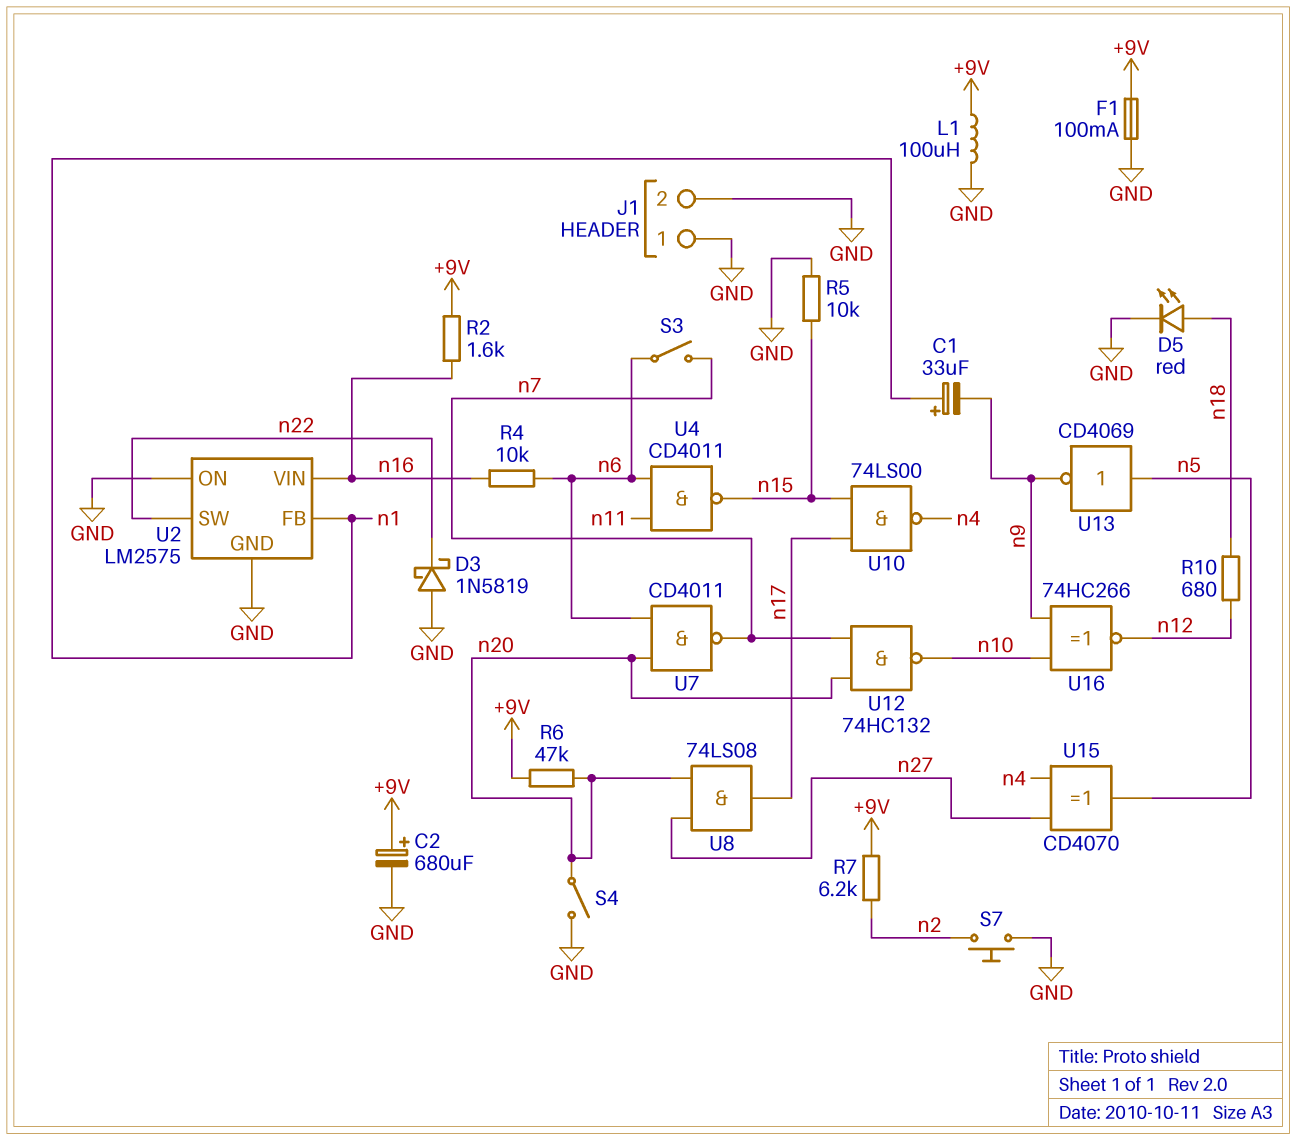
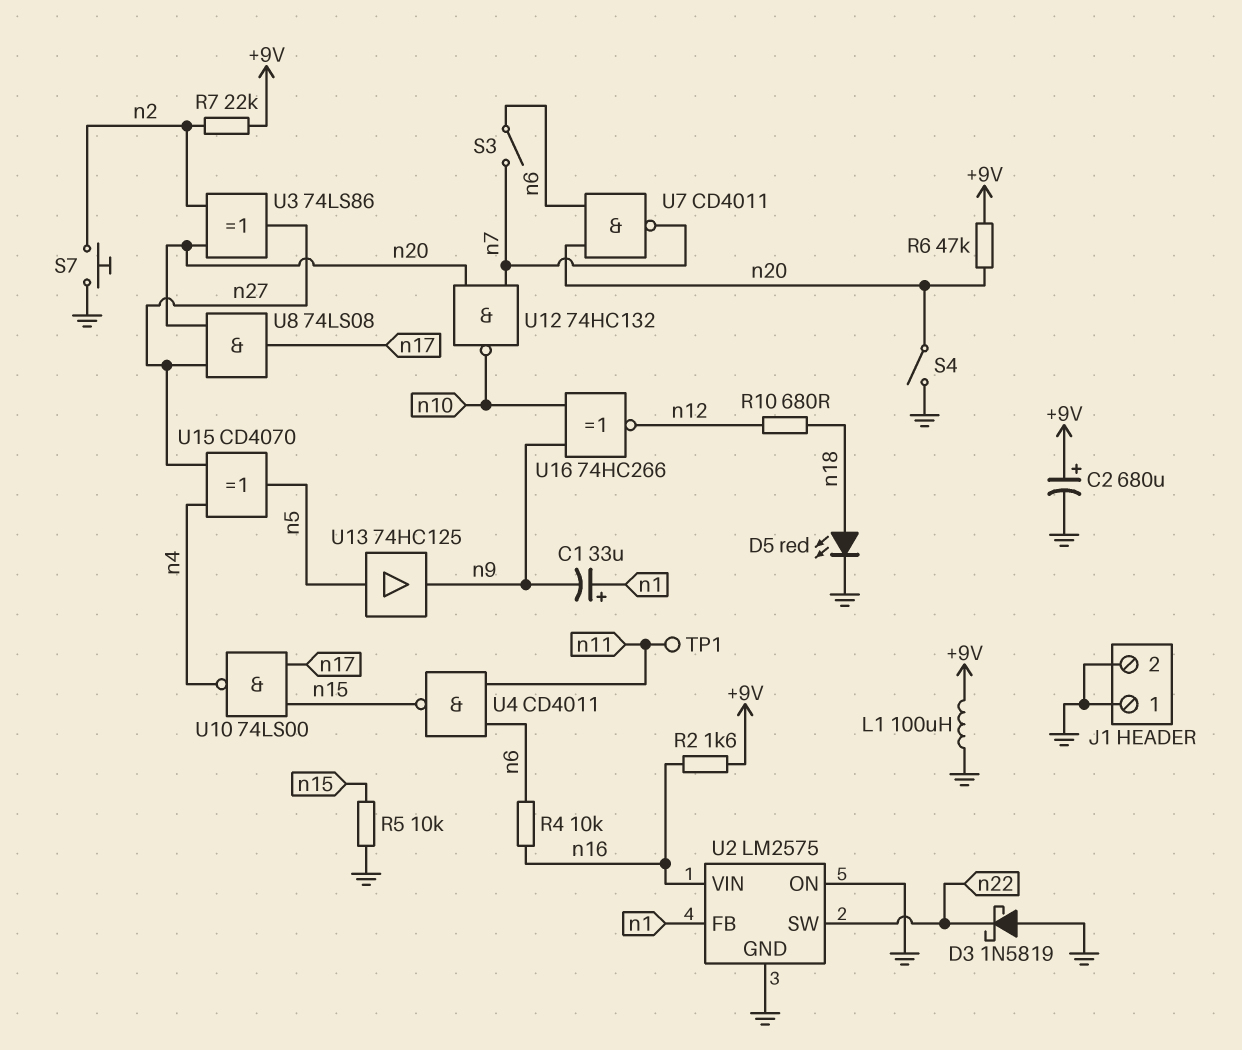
F1: 100mA (+9V, GND) -> none
R7: 6.2k (+9V, n2) -> 22k (+9V, n2)
TP1: none -> test point (n11)
U3: none -> XOR 74LS86 (in n2, in n20, out n27)
U13: NOT CD4069 (in n5, out n9) -> buffer 74HC125 (in n5, out n9)

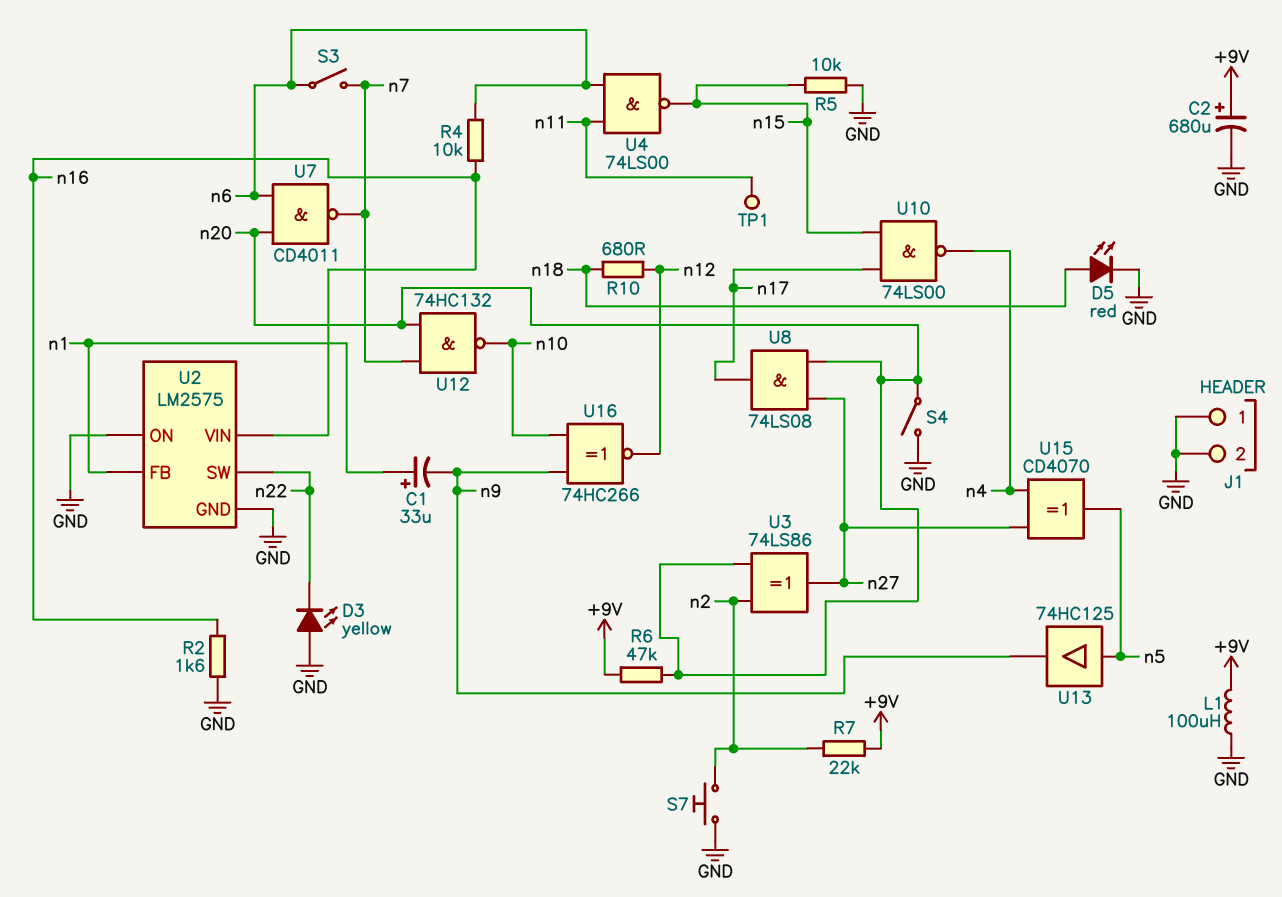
D3: schottky 1N5819 (A GND, K n22) -> LED yellow (A GND, K n22)
R2: 1.6k (+9V, n16) -> 1.6k (GND, n16)
U4: NAND CD4011 (in n6, in n11, out n15) -> NAND 74LS00 (in n6, in n11, out n15)

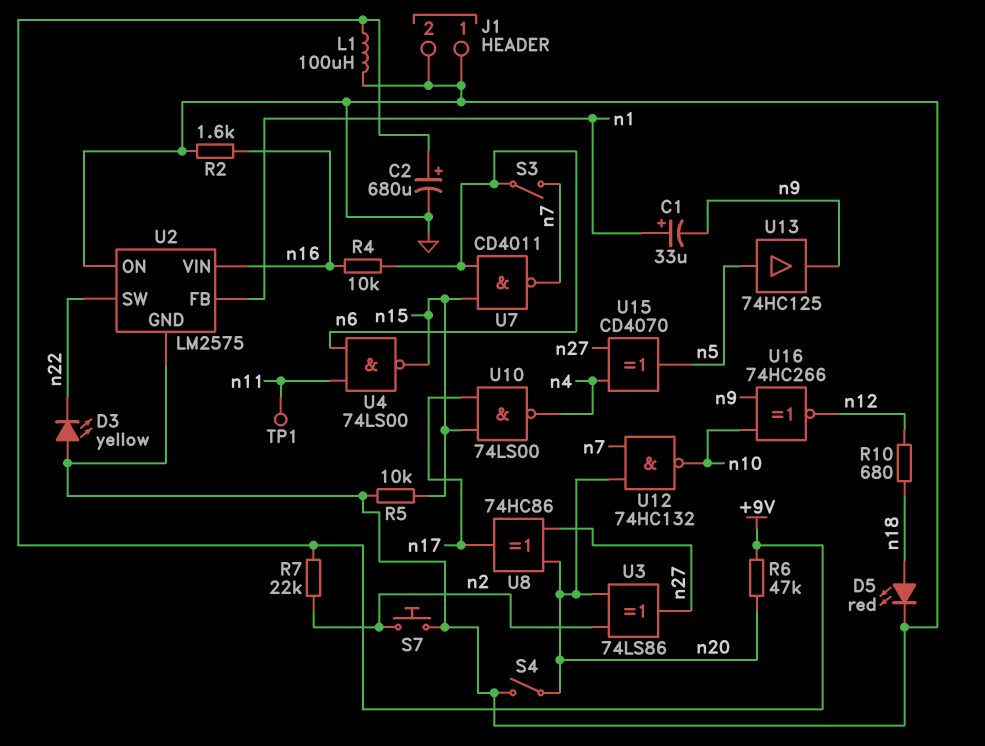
U7: NAND CD4011 (in n6, in n20, out n7) -> NAND CD4011 (in n6, in n15, out n7)
U8: AND 74LS08 (in n20, in n27, out n17) -> XOR 74HC86 (in n20, in n27, out n17)

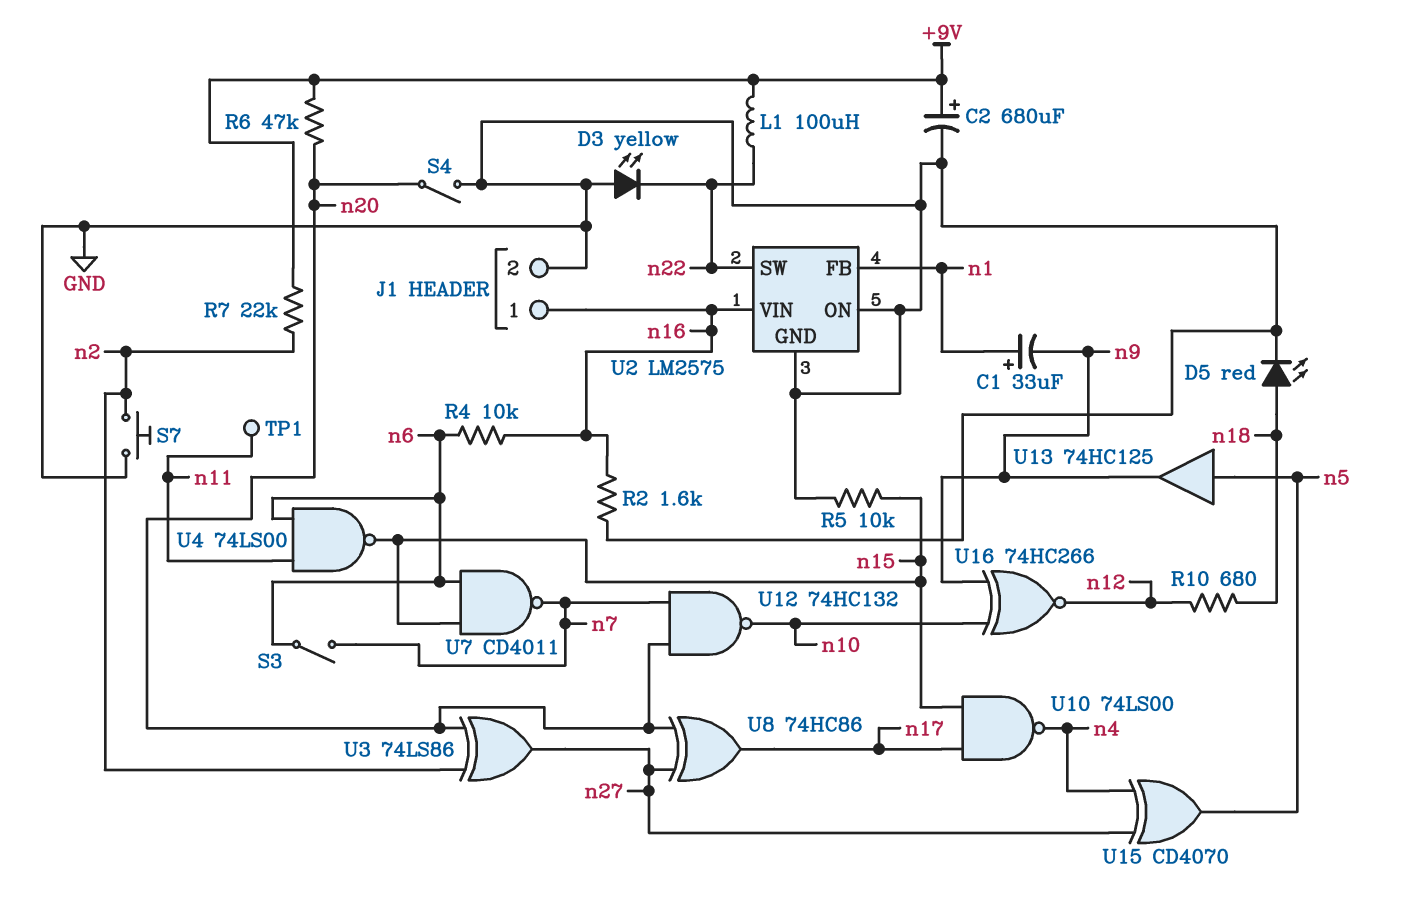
J1 pin 1: GND -> n16
L1: 100uH (+9V, GND) -> 100uH (+9V, n22)

